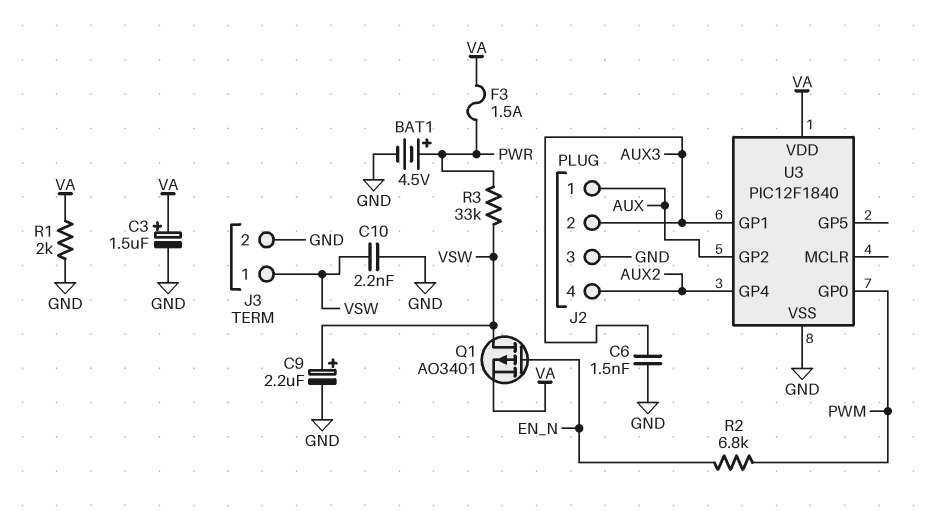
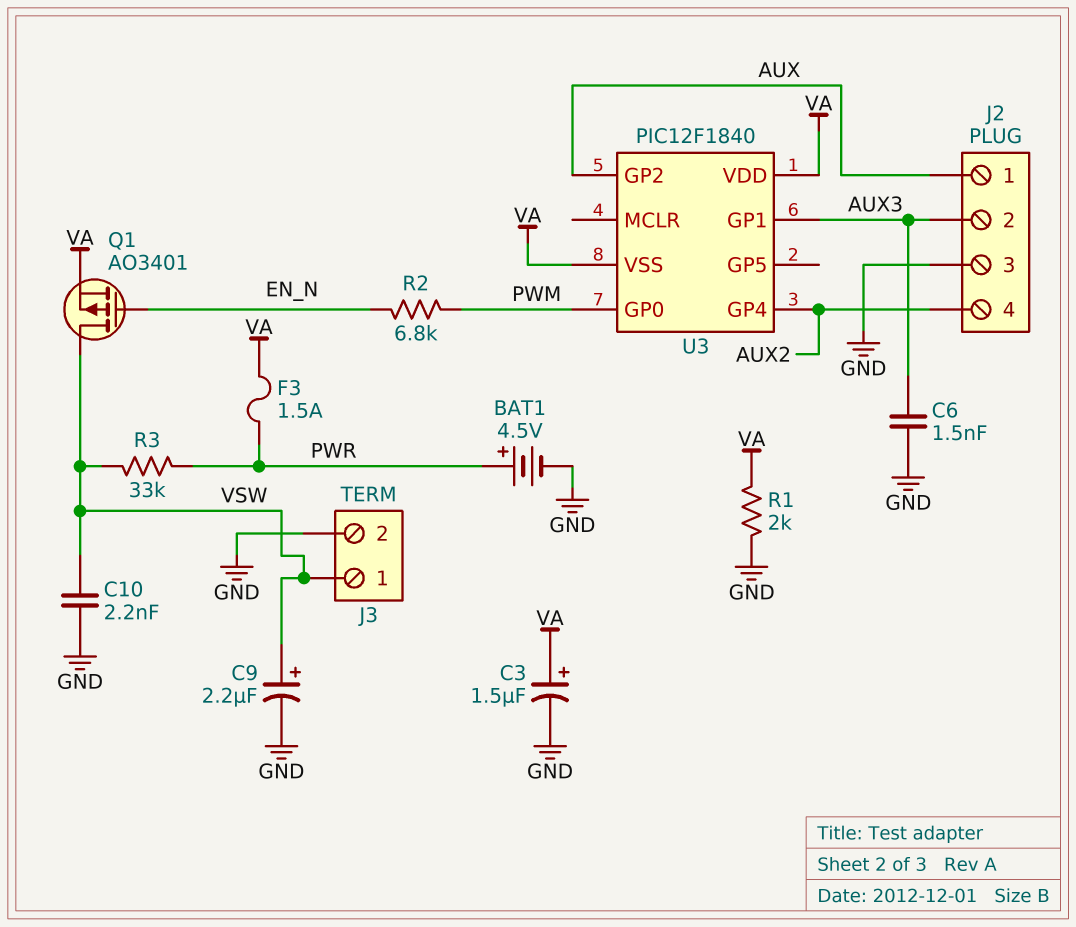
U3 pin VSS: GND -> VA

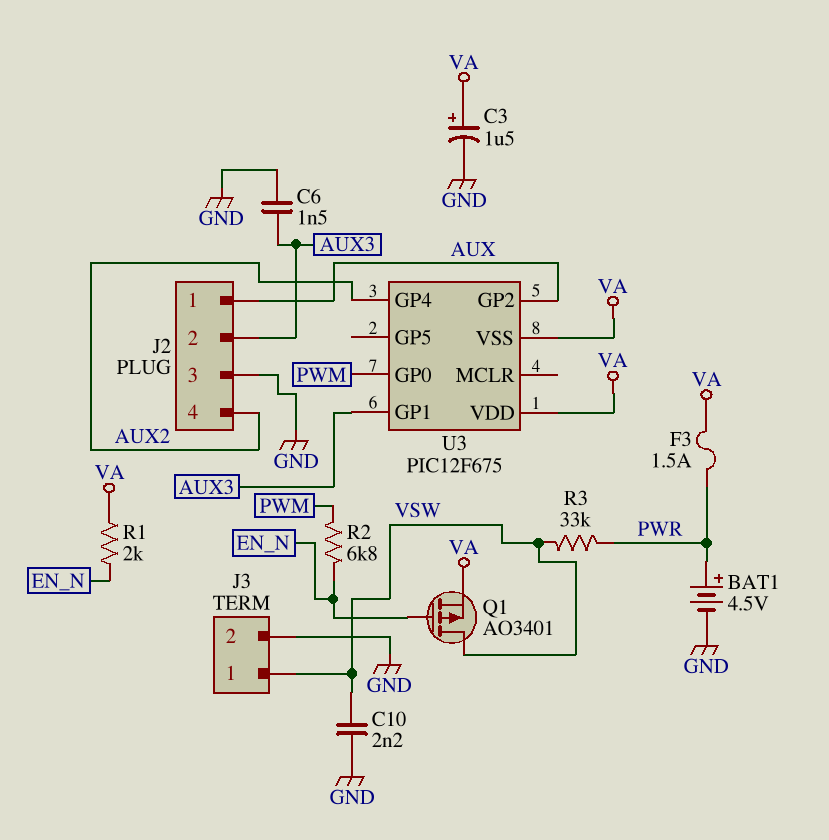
C9: 2.2uF (plus VSW, minus GND) -> none
R1: 2k (GND, VA) -> 2k (EN_N, VA)
U3: PIC12F1840 -> PIC12F675

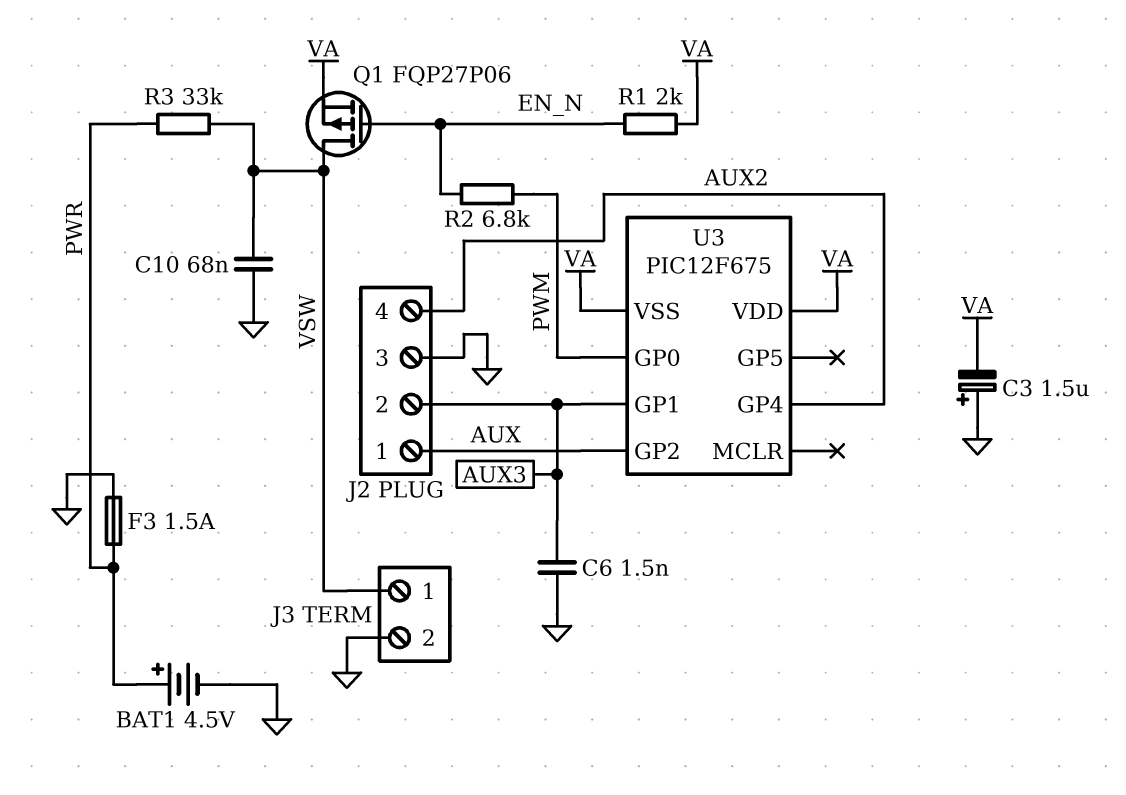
C3: 1.5uF (plus VA, minus GND) -> 1.5uF (plus GND, minus VA)
C10: 2.2nF (GND, VSW) -> 68nF (GND, VSW)
F3: 1.5A (PWR, VA) -> 1.5A (GND, PWR)
Q1: PMOS AO3401 (G EN_N, D VSW, S VA) -> PMOS FQP27P06 (G EN_N, D VSW, S VA)

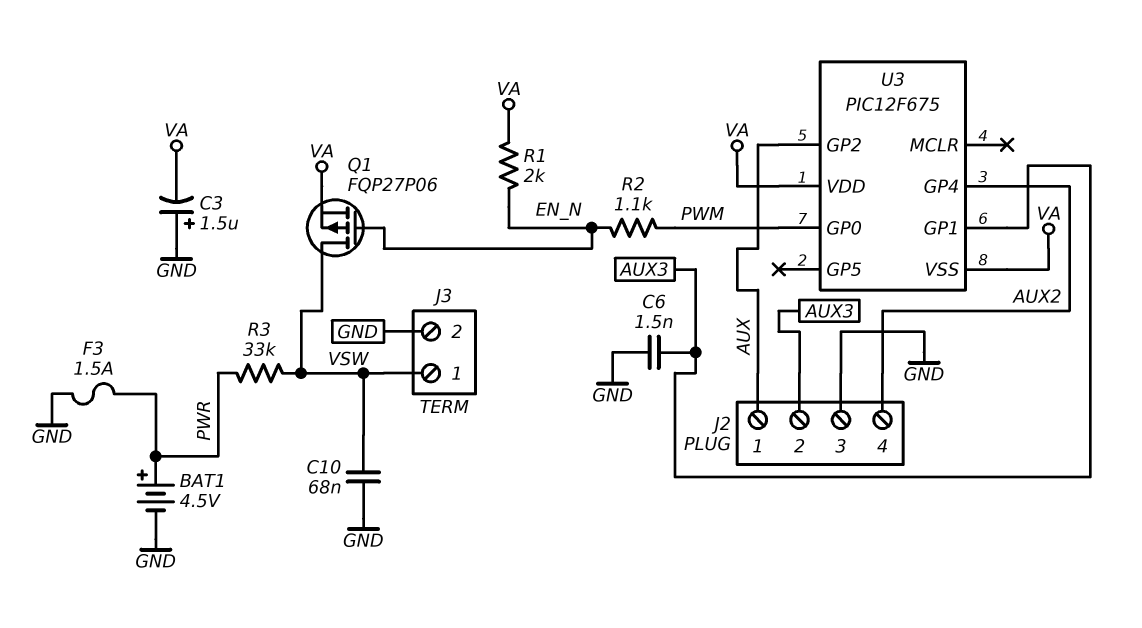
R2: 6.8k (EN_N, PWM) -> 1.1k (EN_N, PWM)

